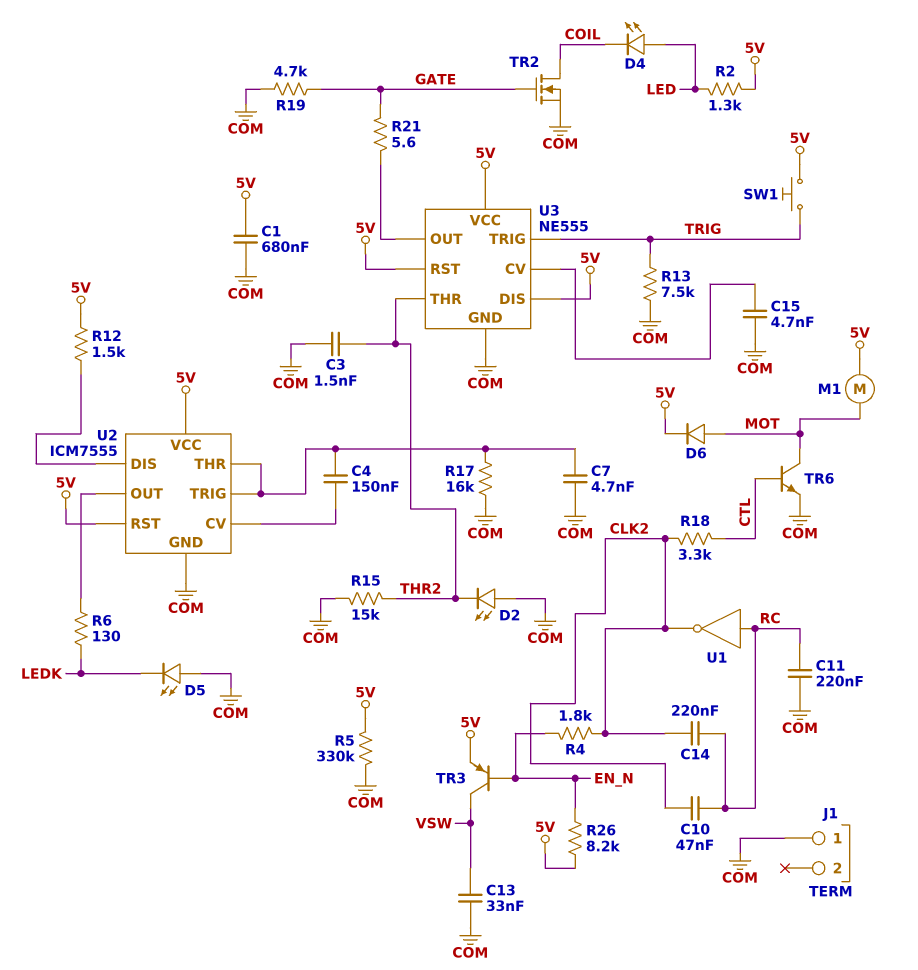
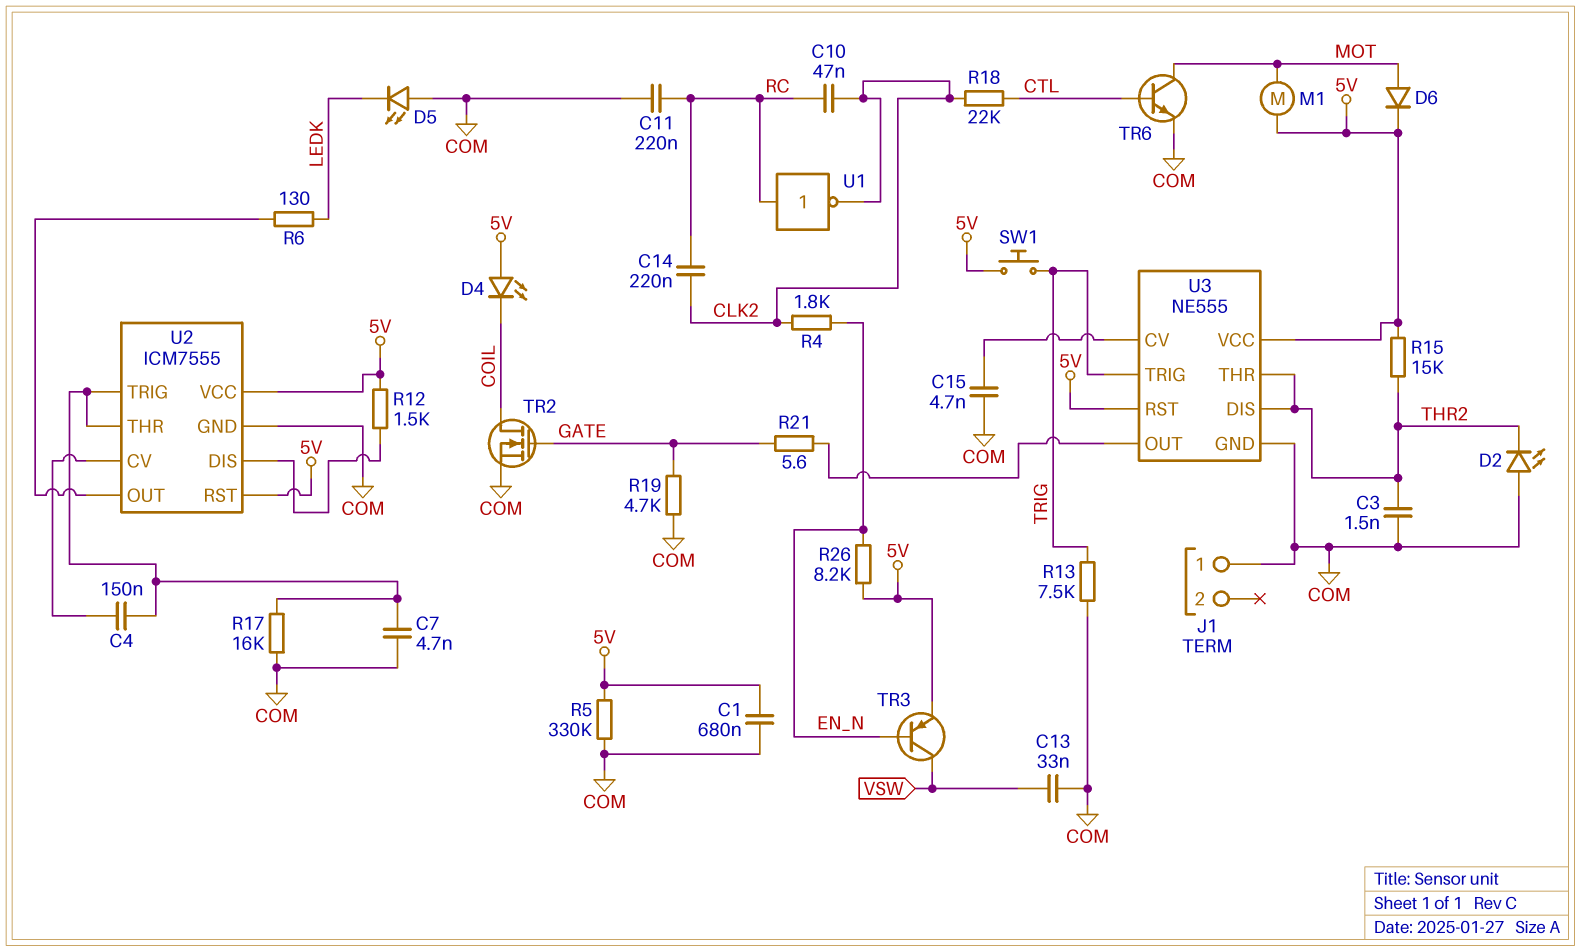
D4: LED (A LED, K COIL) -> LED (A 5V, K COIL)
R2: 1.3k (5V, LED) -> none
R15: 15k (COM, THR2) -> 15k (5V, THR2)
R18: 3.3k (CLK2, CTL) -> 22k (CLK2, CTL)
U3 pin DIS: 5V -> THR2

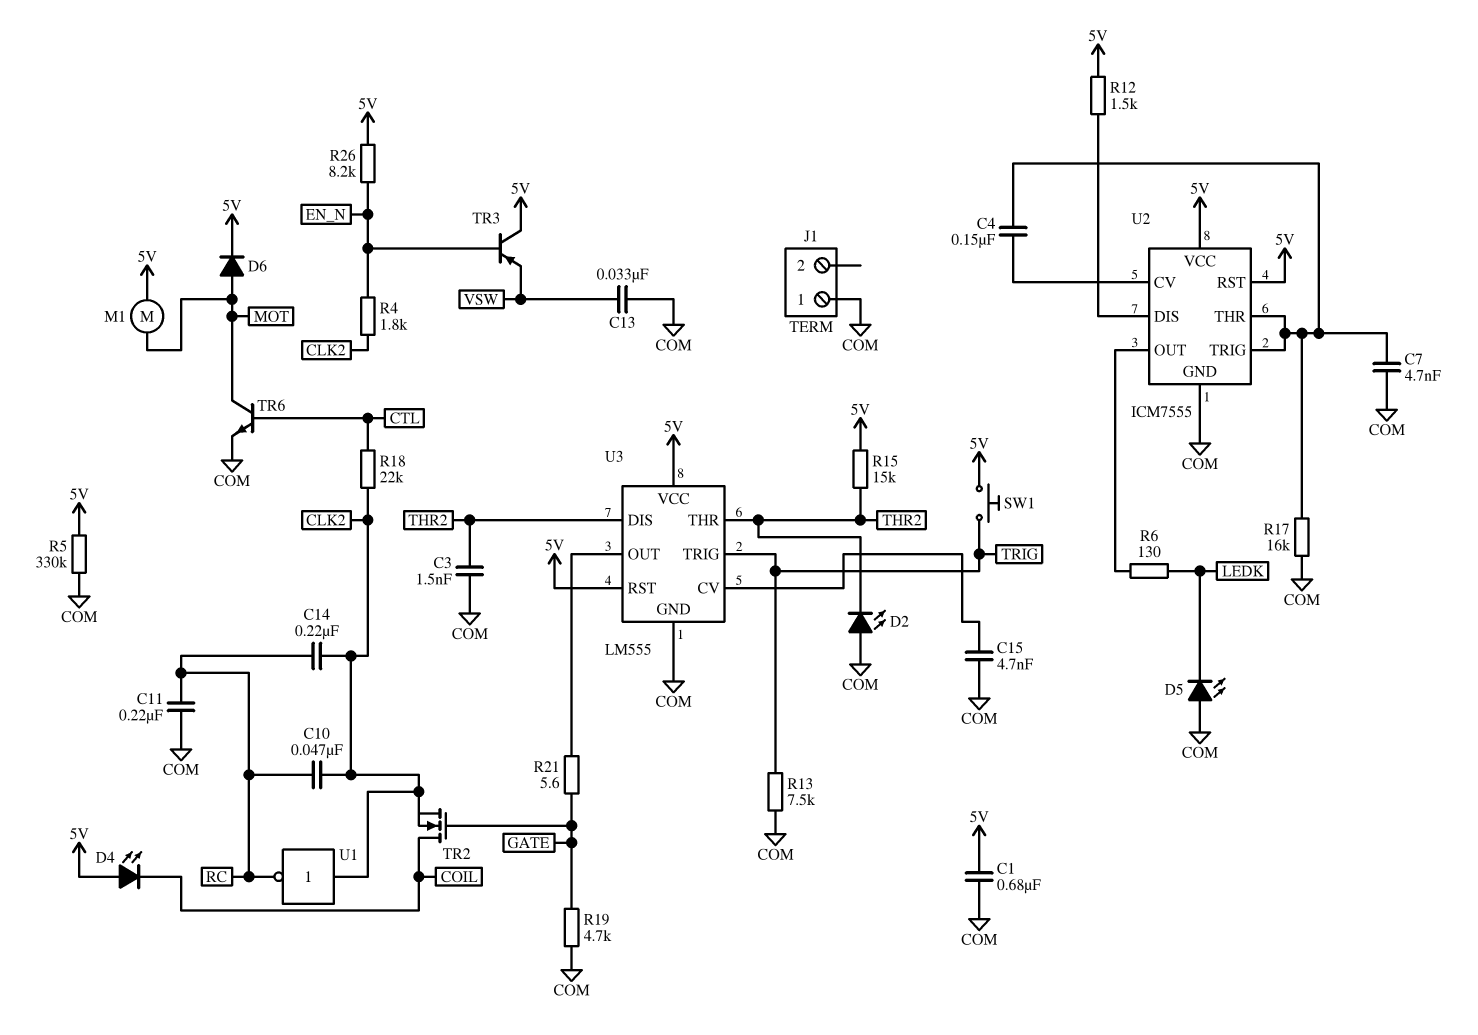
TR2: NMOS (G GATE, D COIL, S COM) -> NMOS (G GATE, D COIL, S CLK2)
TR3: PNP (B EN_N, C VSW, E 5V) -> PNP (B EN_N, C 5V, E VSW)
U1: NOT (in RC, out CLK2) -> NOT (in CLK2, out RC)
U3: NE555 -> LM555

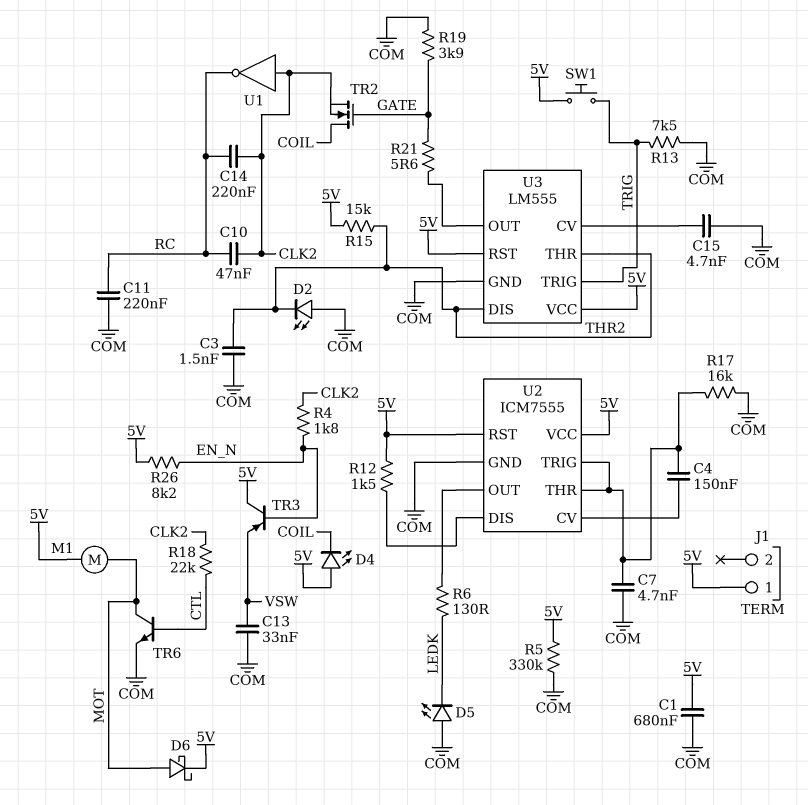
D6: diode (A MOT, K 5V) -> schottky (A MOT, K 5V)
J1 pin 1: COM -> 5V
R19: 4.7k (COM, GATE) -> 3.9k (COM, GATE)

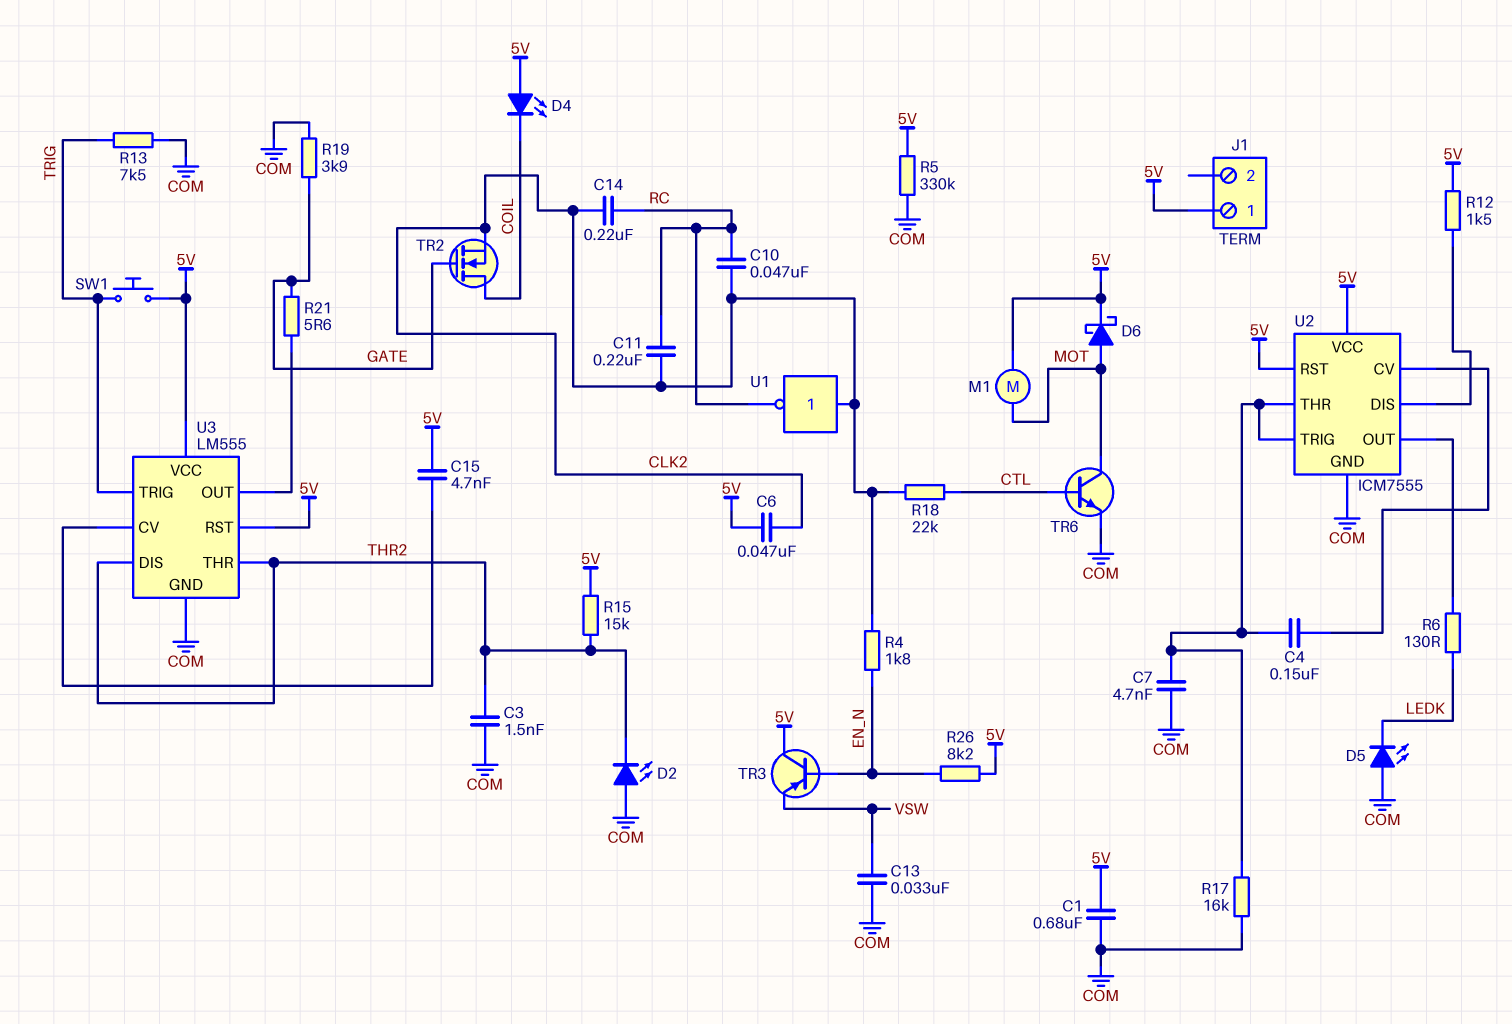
C6: none -> 47nF (5V, CLK2)
C11: 220nF (COM, RC) -> 220nF (CLK2, RC)
C15: 4.7nF (COM, U3/CV) -> 4.7nF (5V, U3/CV)

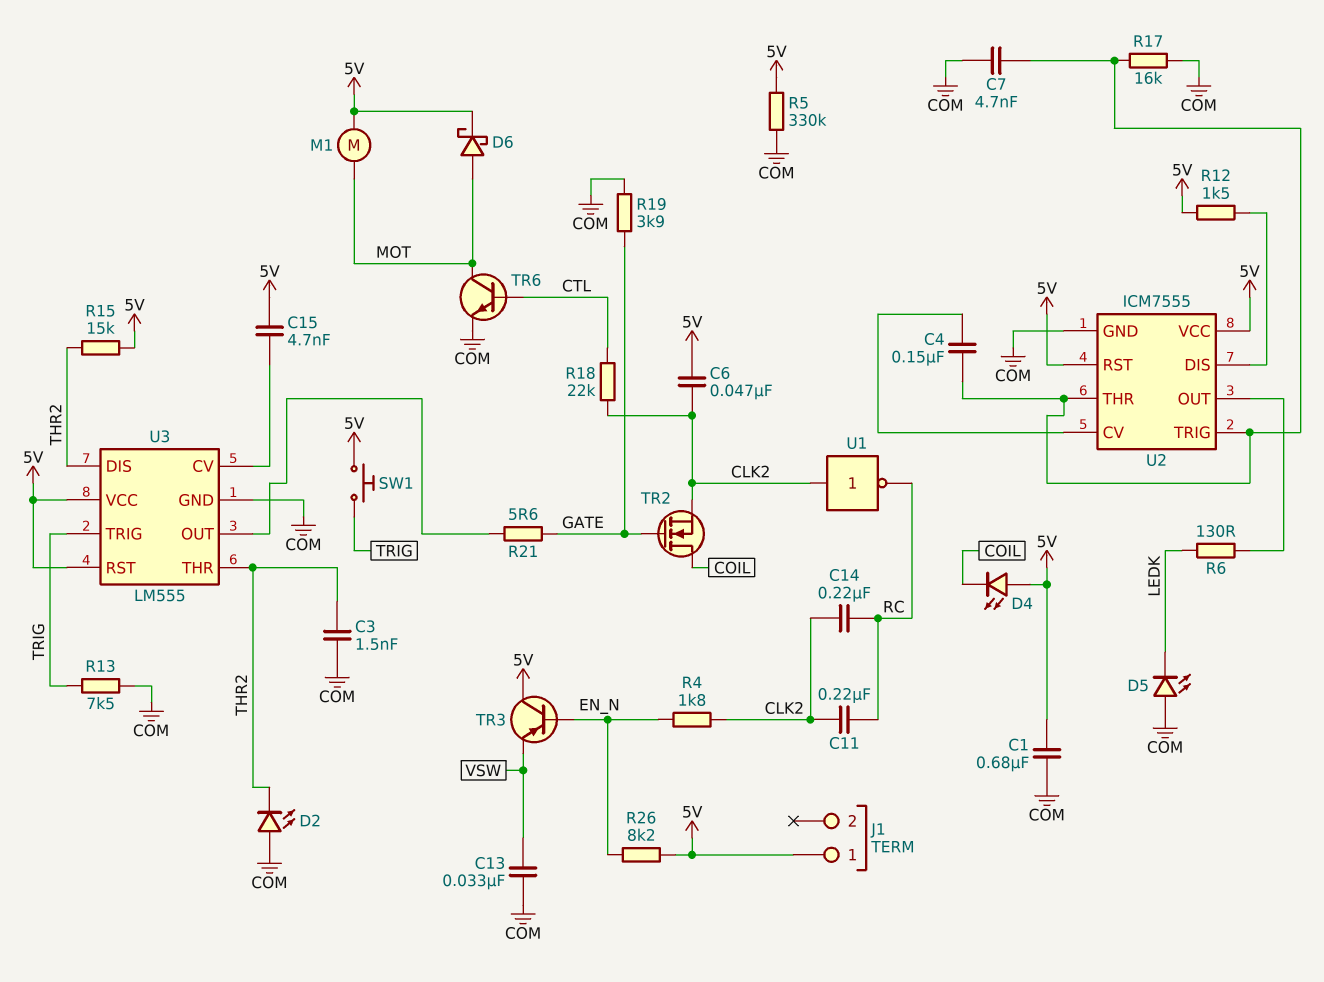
C10: 47nF (CLK2, RC) -> none

